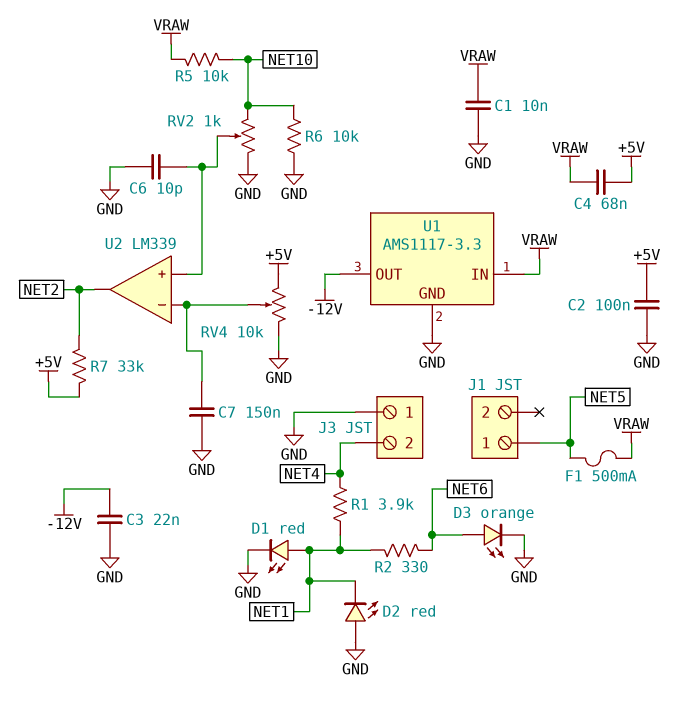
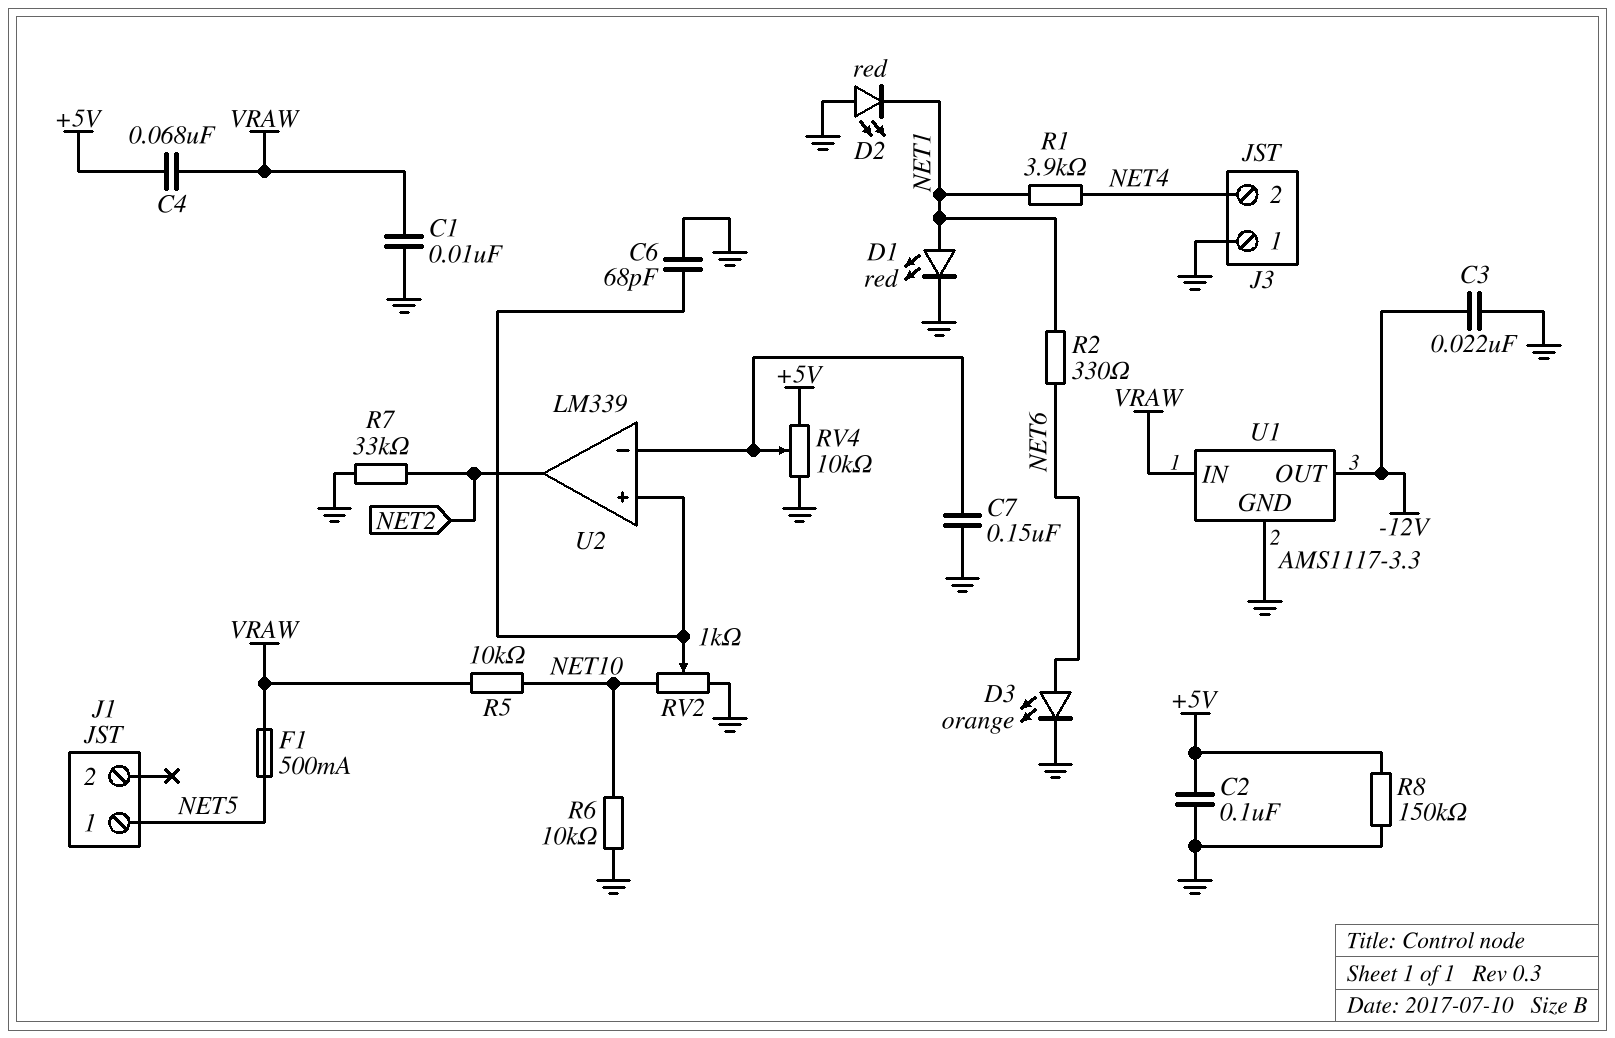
C6: 10pF (GND, U2/in+) -> 68pF (GND, U2/in+)
R7: 33k (+5V, NET2) -> 33k (GND, NET2)
R8: none -> 150k (+5V, GND)

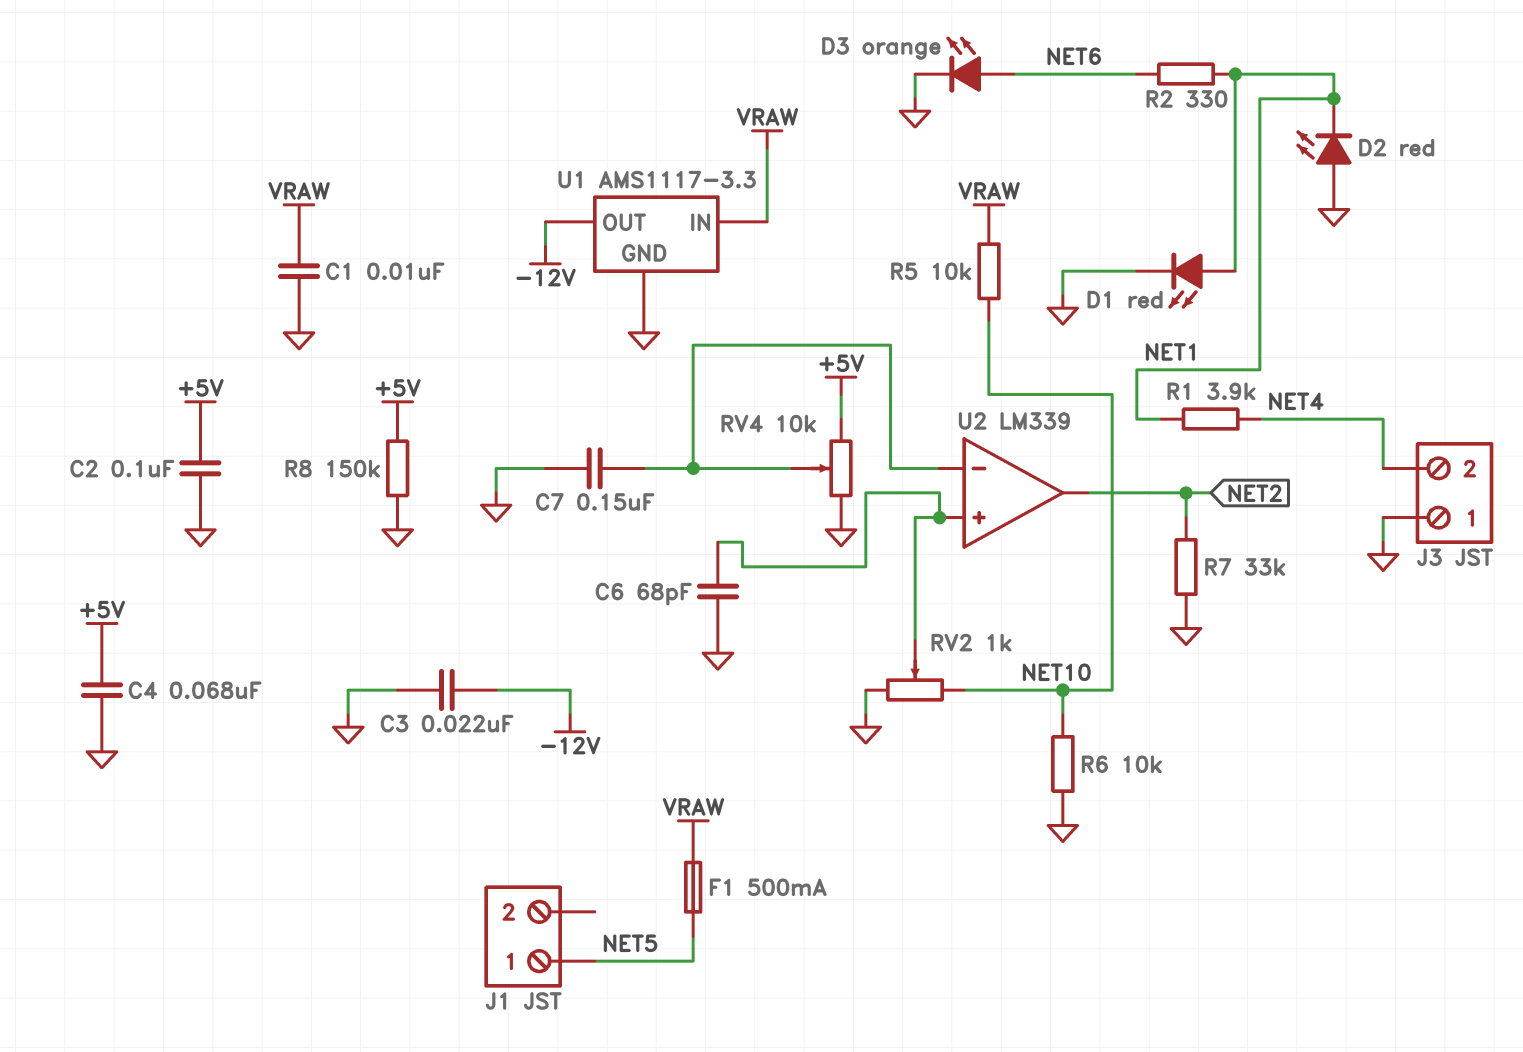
C4: 68nF (+5V, VRAW) -> 68nF (+5V, GND)

